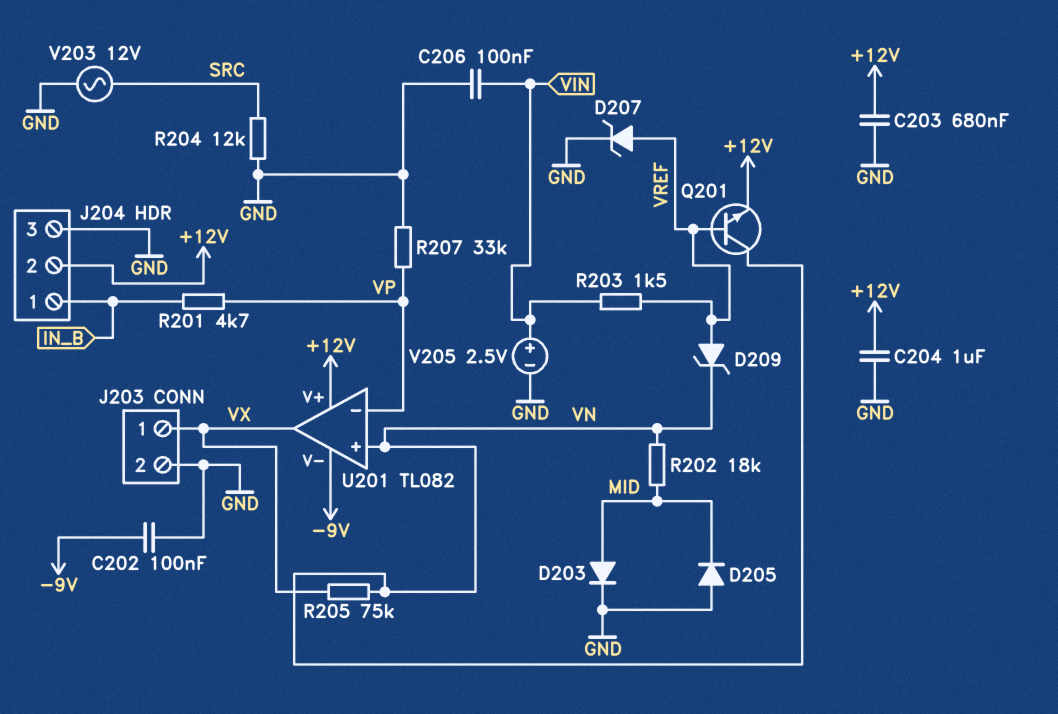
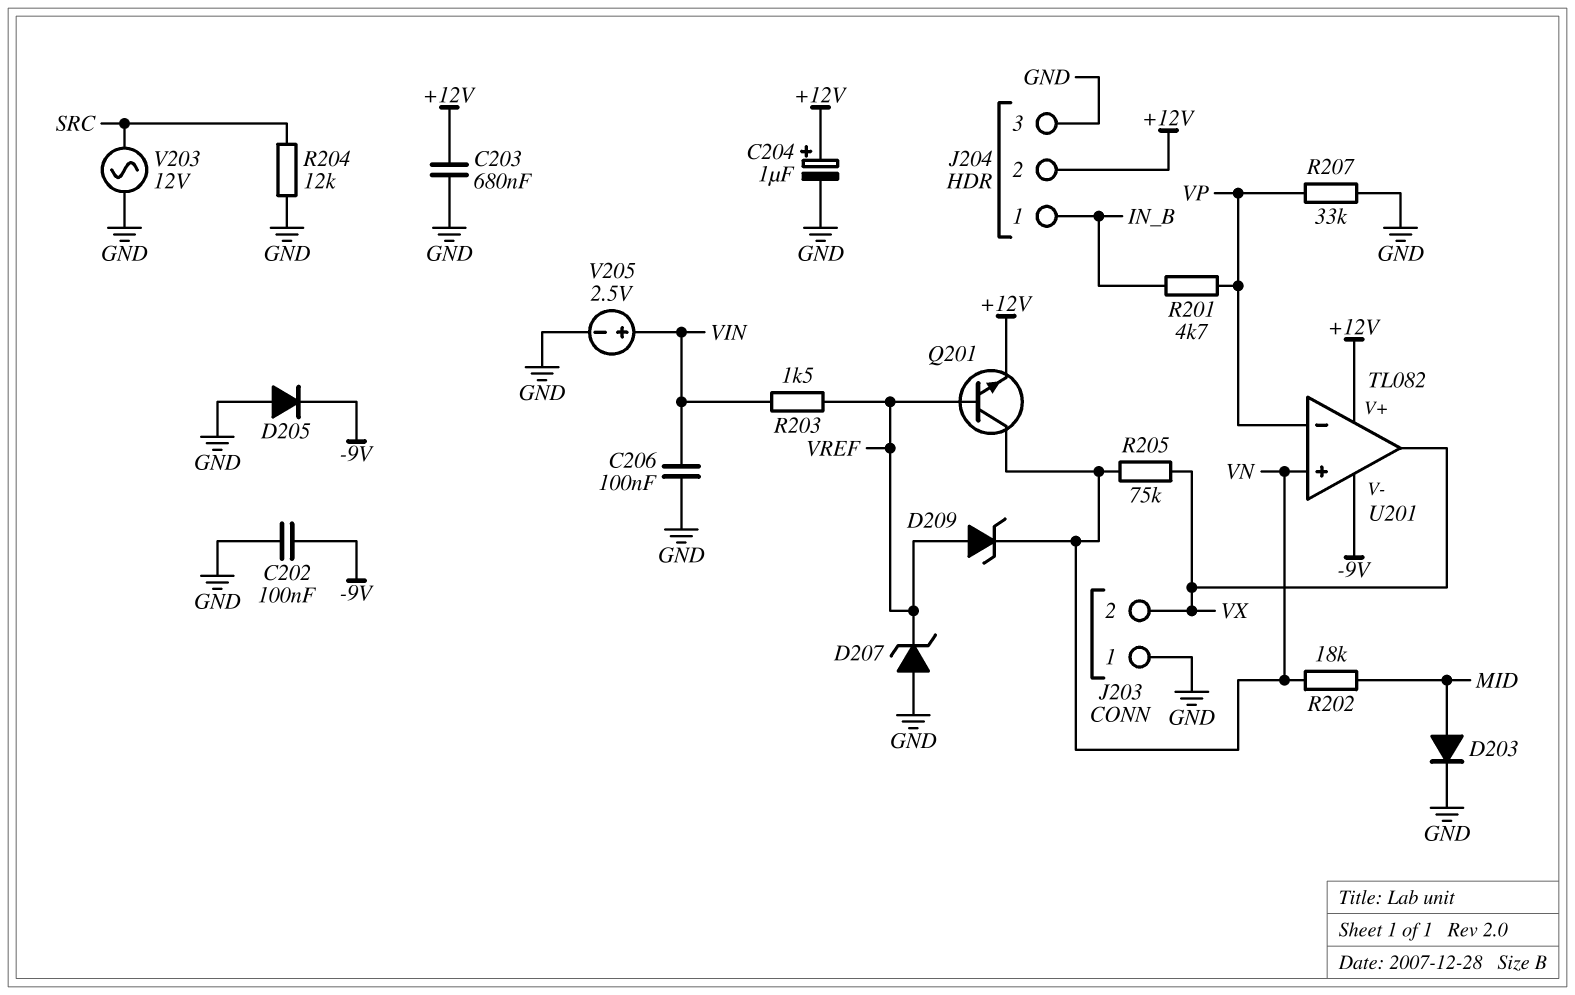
C204: 1uF (+12V, GND) -> 1uF (plus +12V, minus GND)
D205: diode (A GND, K MID) -> diode (A GND, K -9V)
D207: zener (A VREF, K GND) -> zener (A GND, K VREF)
J203 pin 1: VX -> GND
J203 pin 2: GND -> VX

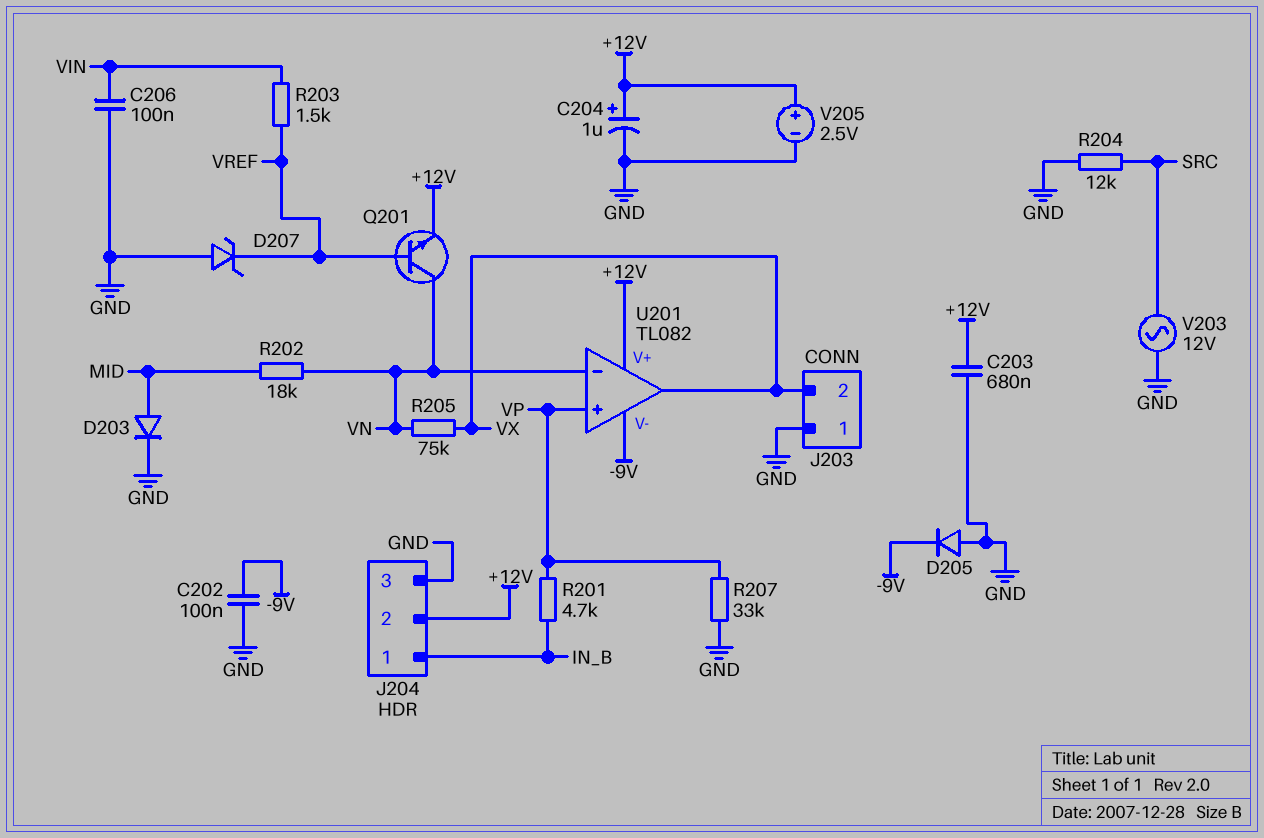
D209: zener (A VREF, K VN) -> none
U201 pin in+: VN -> VP
U201 pin in-: VP -> VN
V205: 2.5V (plus VIN, minus GND) -> 2.5V (plus +12V, minus GND)

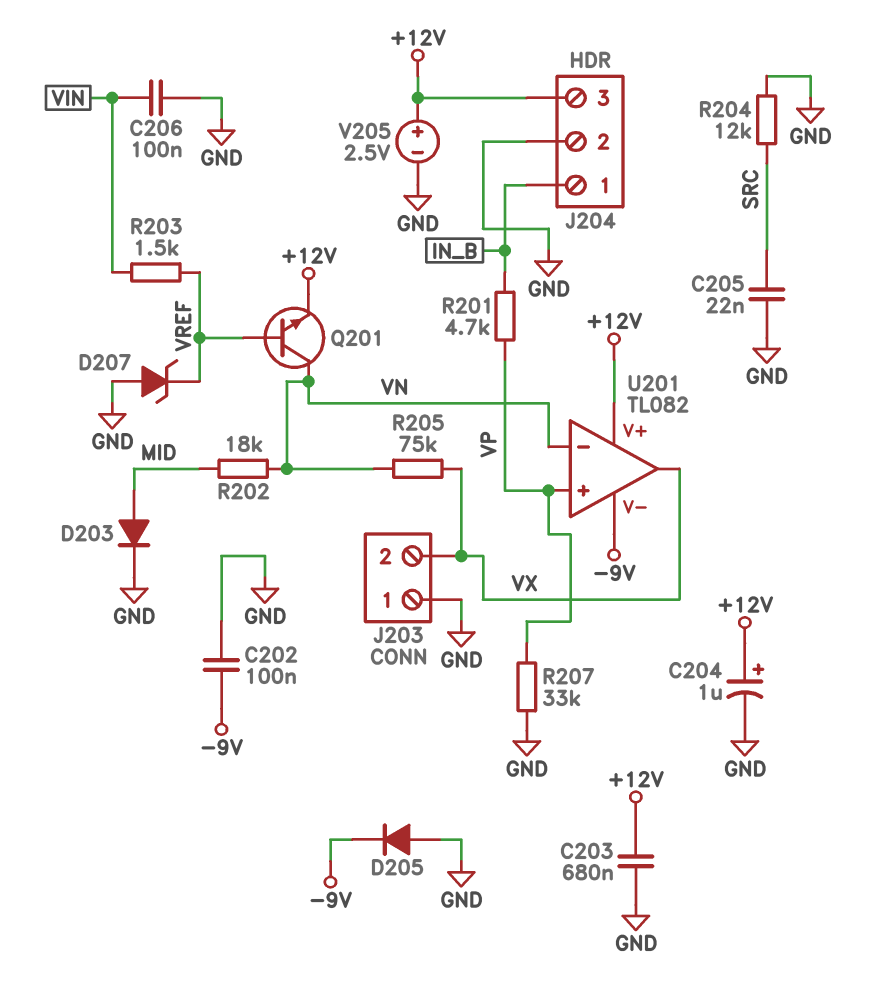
C205: none -> 22nF (GND, SRC)
J204 pin 2: +12V -> GND
J204 pin 3: GND -> +12V
V203: AC 12V (GND, SRC) -> none

